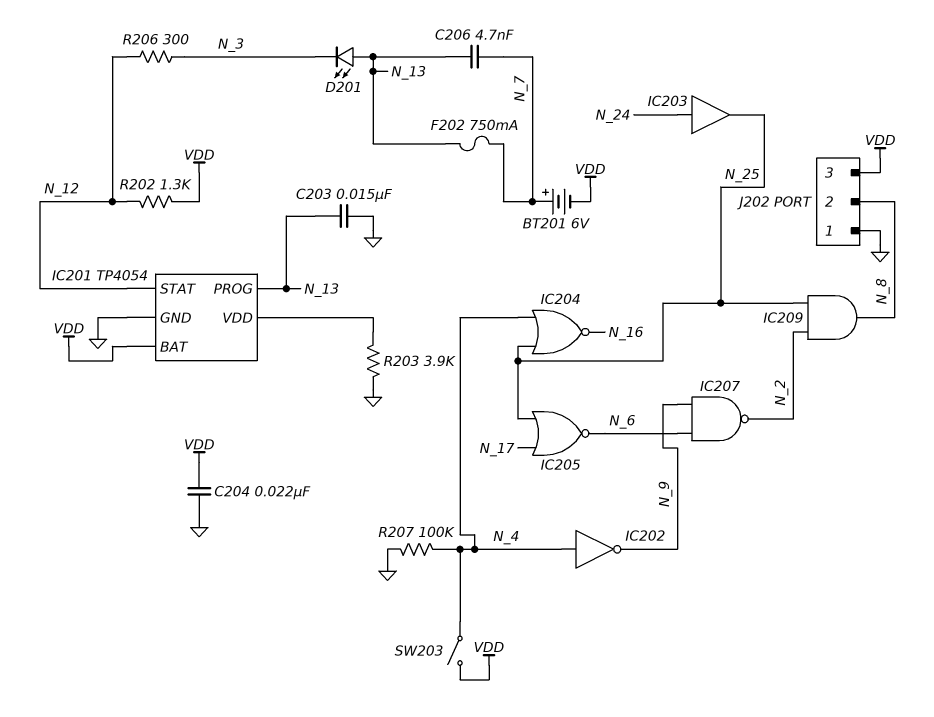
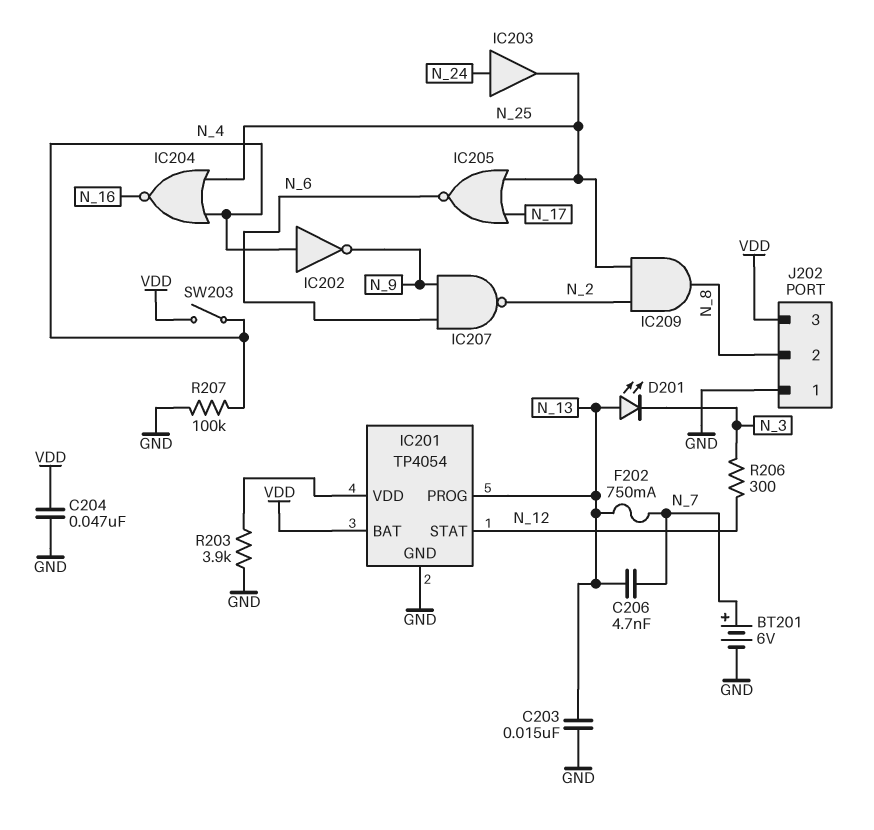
BT201: 6V (plus N_7, minus VDD) -> 6V (plus N_7, minus GND)
C204: 22nF (GND, VDD) -> 47nF (GND, VDD)
R202: 1.3k (N_12, VDD) -> none

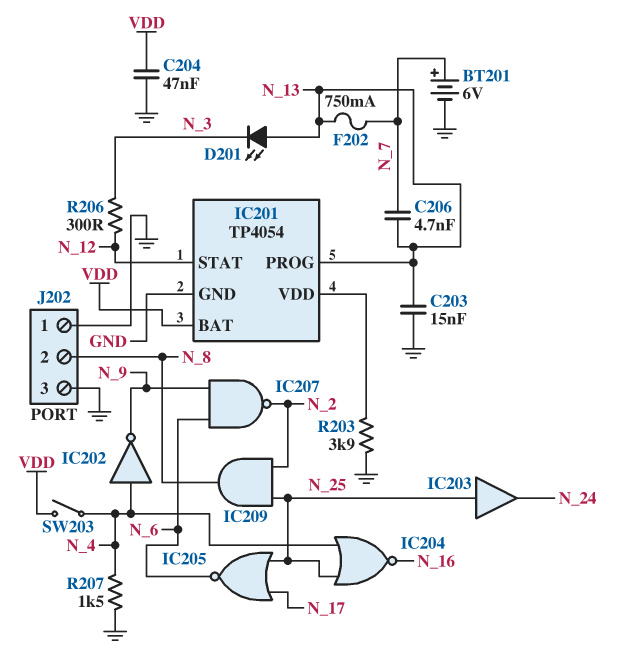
IC203: buffer (in N_24, out N_25) -> buffer (in N_25, out N_24)
J202 pin 3: VDD -> GND
R207: 100k (GND, N_4) -> 1.5k (GND, N_4)

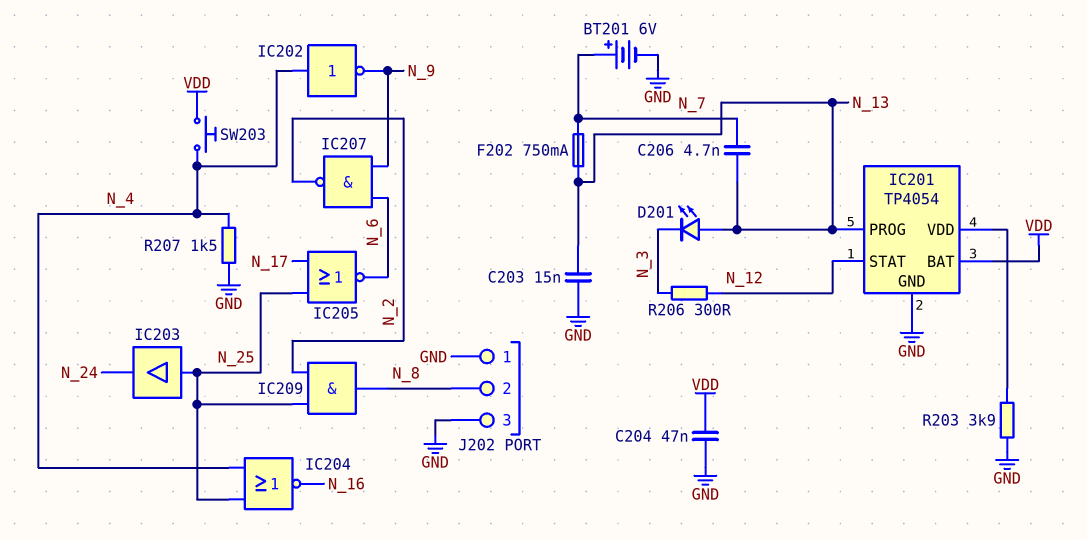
SW203: switch (N_4, VDD) -> button (N_4, VDD)

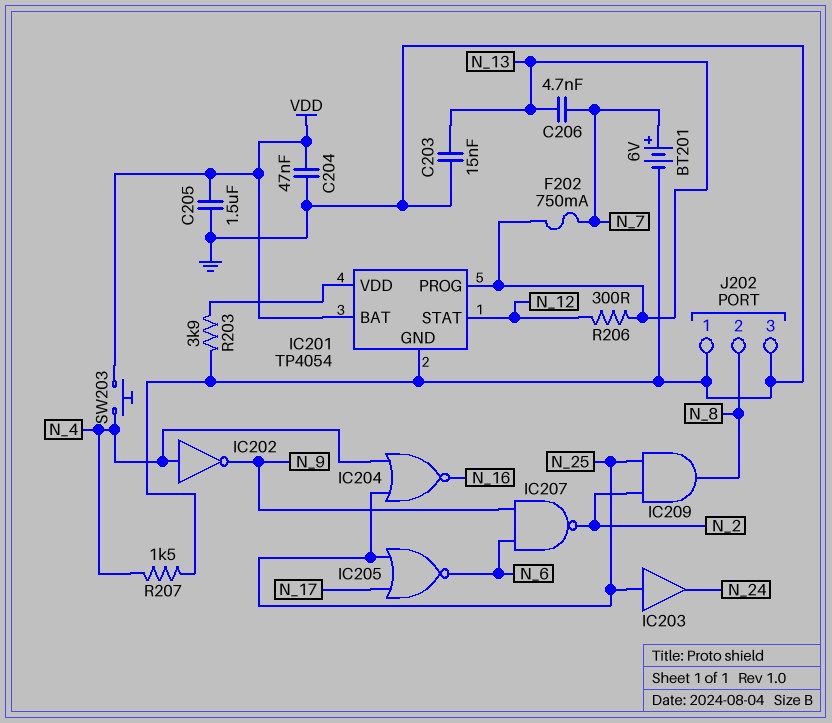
C205: none -> 1.5uF (GND, VDD)
D201: LED (A N_13, K N_3) -> none
R206: 300 (N_3, N_12) -> 300 (N_12, N_13)

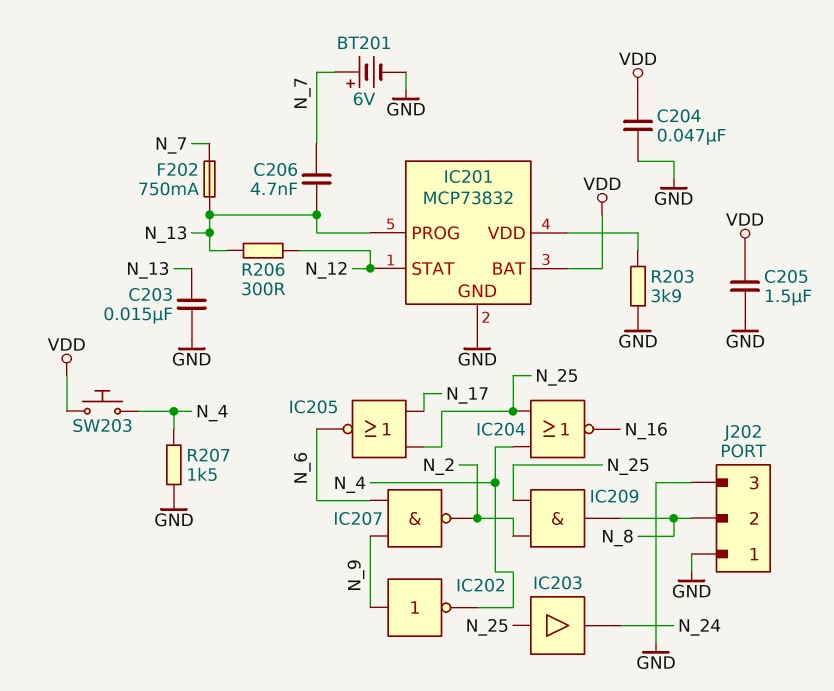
IC201: TP4054 -> MCP73832
IC202: NOT (in N_4, out N_9) -> NOT (in N_9, out N_4)

